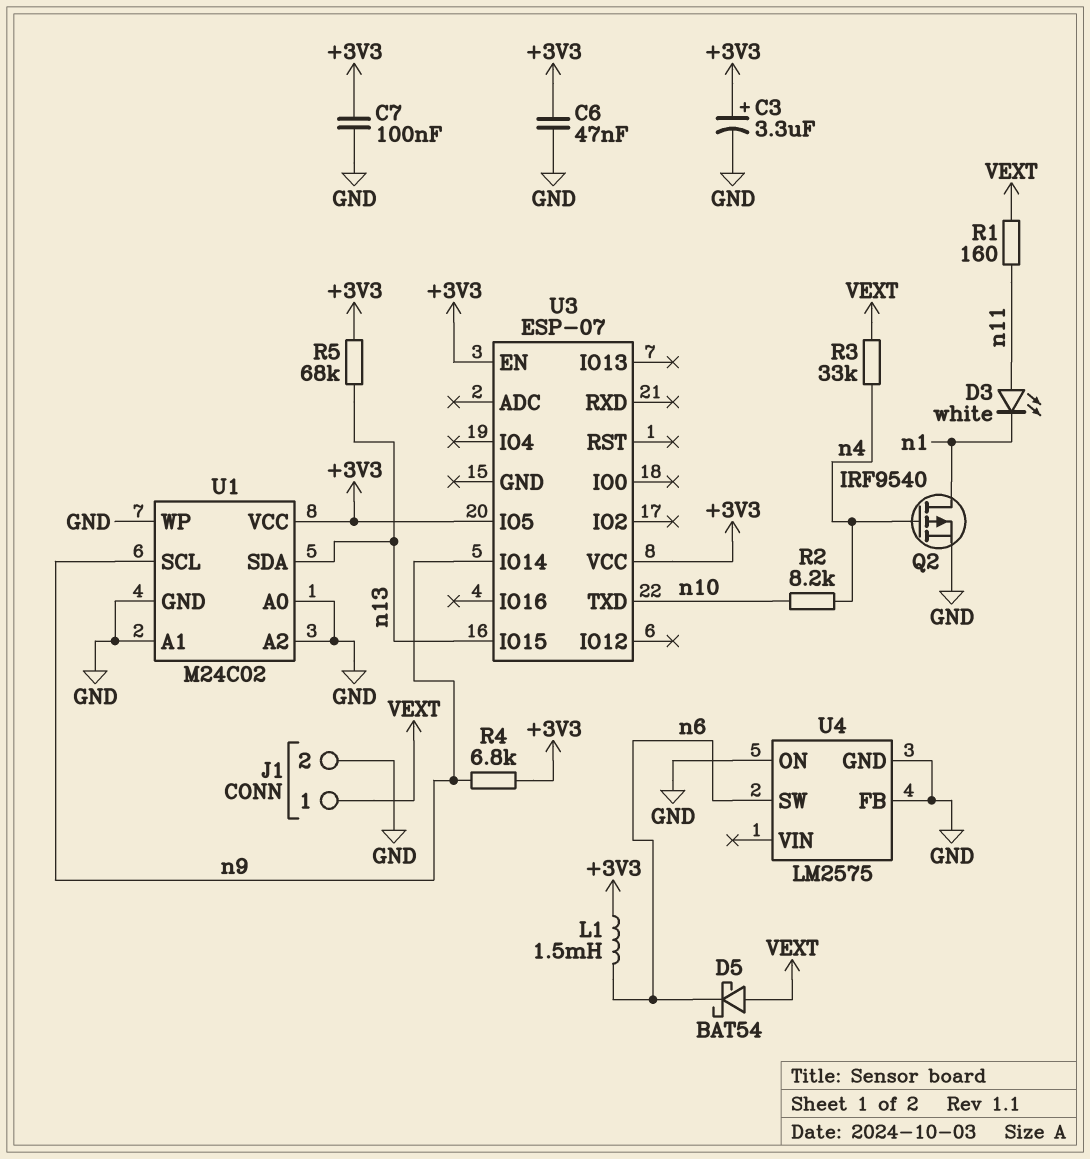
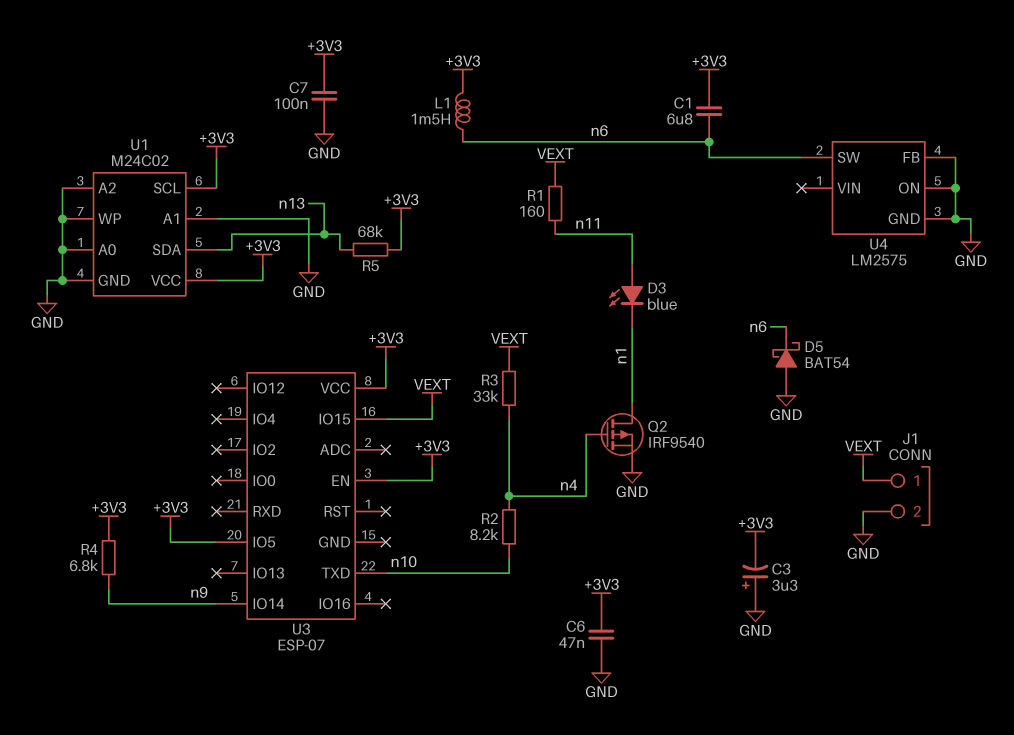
C1: none -> 6.8uF (+3V3, n6)
C3: 3.3uF (plus +3V3, minus GND) -> 3.3uF (plus GND, minus +3V3)
D3: LED white (A n11, K n1) -> LED blue (A n11, K n1)
D5: schottky BAT54 (A VEXT, K n6) -> schottky BAT54 (A GND, K n6)
U1 pin SCL: n9 -> +3V3
U3 pin IO15: n13 -> VEXT

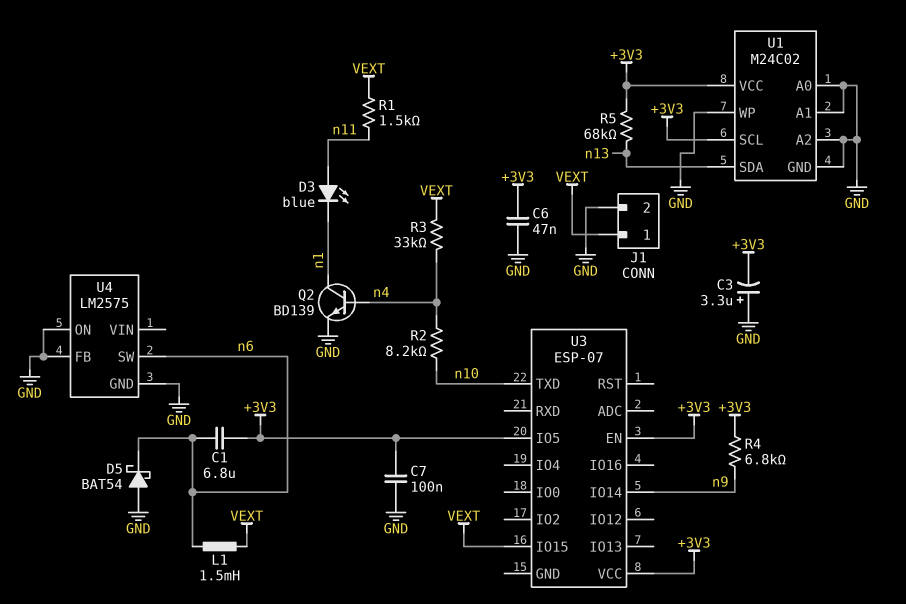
L1: 1.5mH (+3V3, n6) -> 1.5mH (VEXT, n6)
Q2: PMOS IRF9540 (G n4, D n1, S GND) -> NPN BD139 (B n4, C n1, E GND)
R1: 160 (VEXT, n11) -> 1.5k (VEXT, n11)

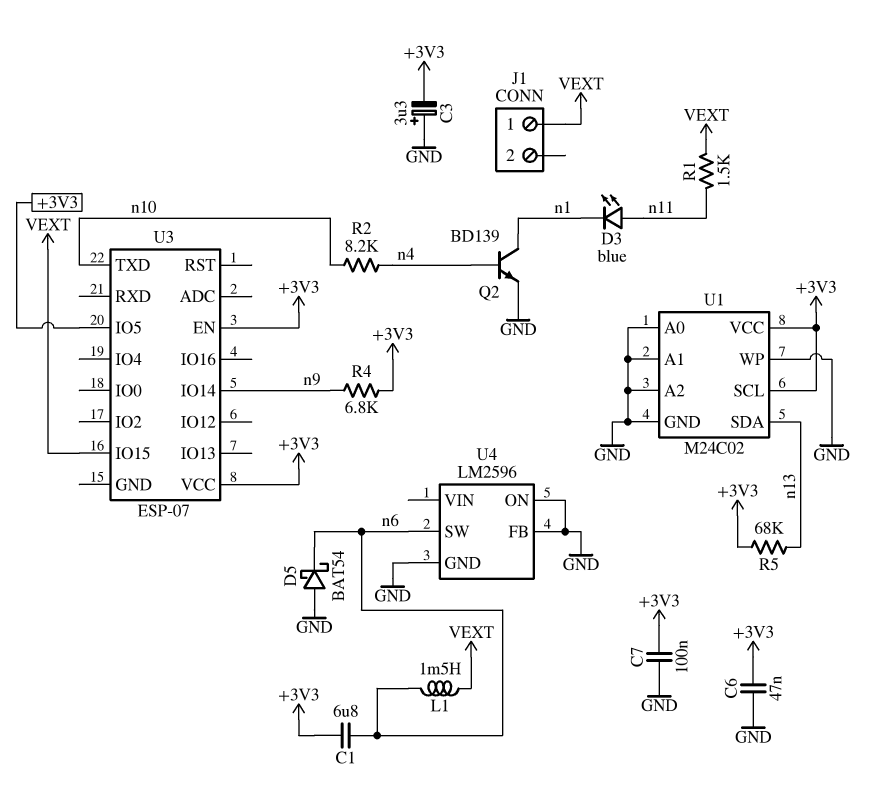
J1 pin 2: GND -> none
R3: 33k (VEXT, n4) -> none
U4: LM2575 -> LM2596

